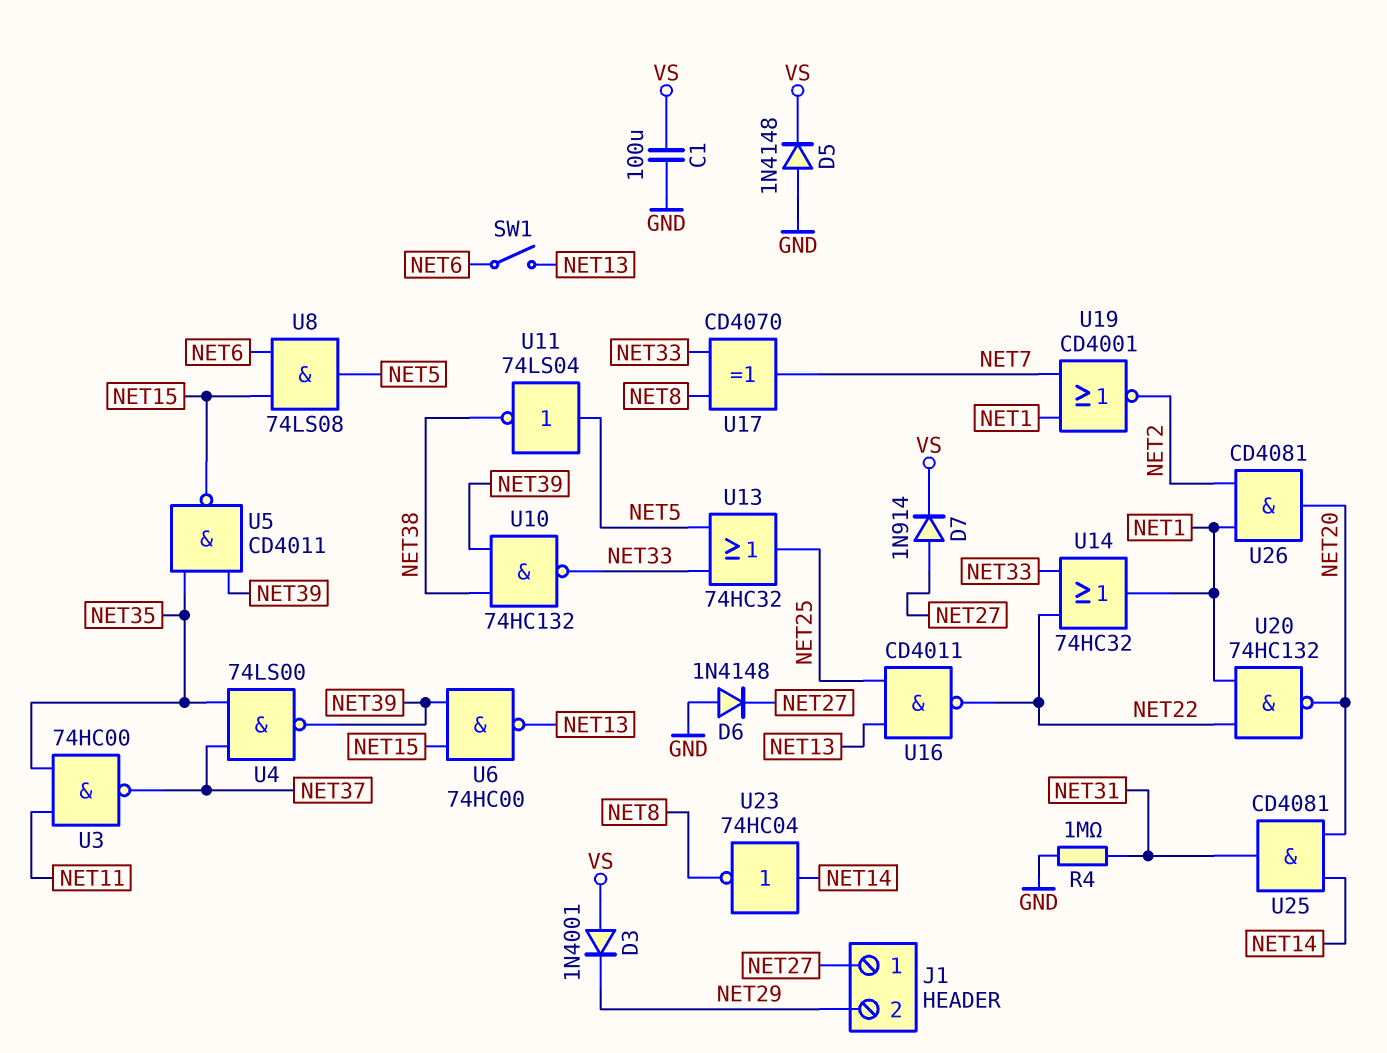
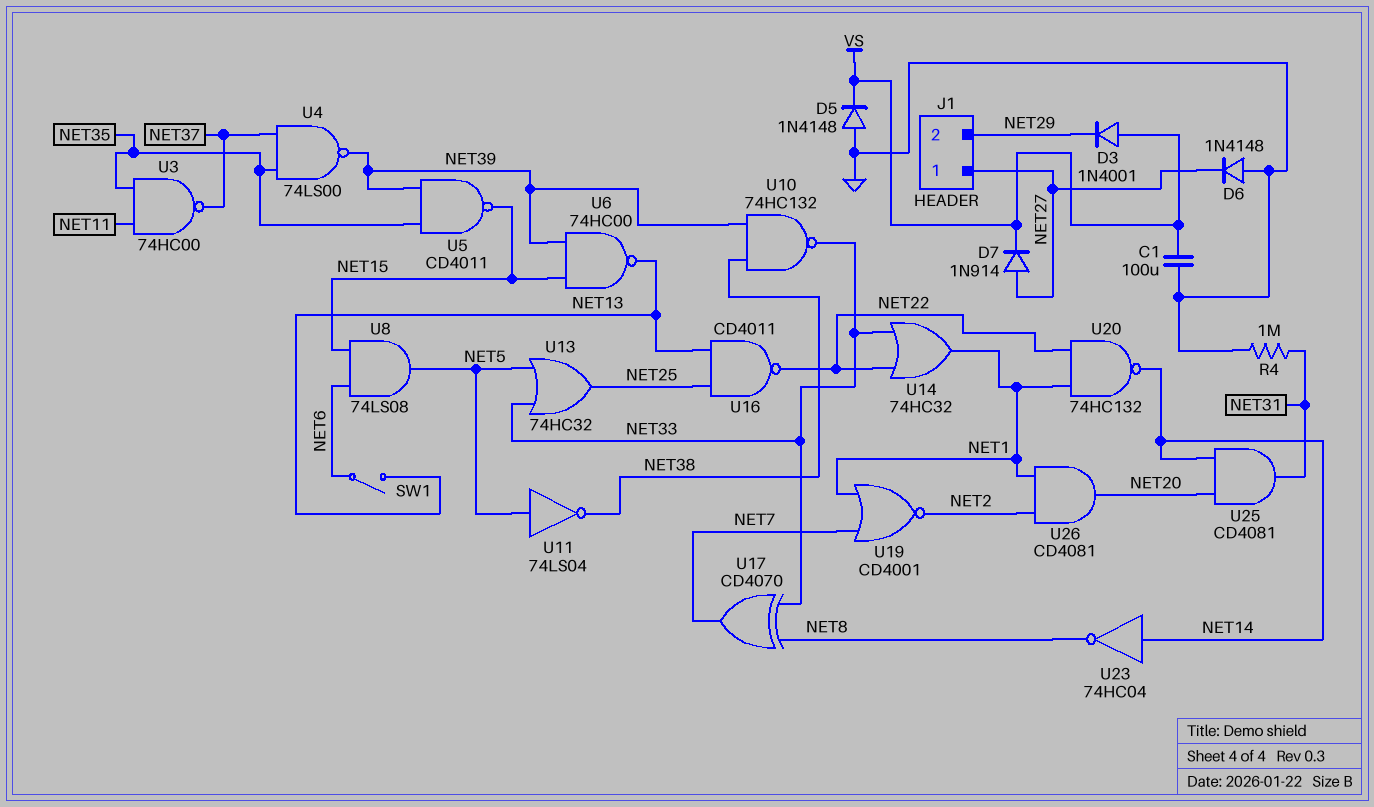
U20: NAND 74HC132 (in NET1, in NET22, out NET20) -> NAND 74HC132 (in NET1, in NET22, out NET14)

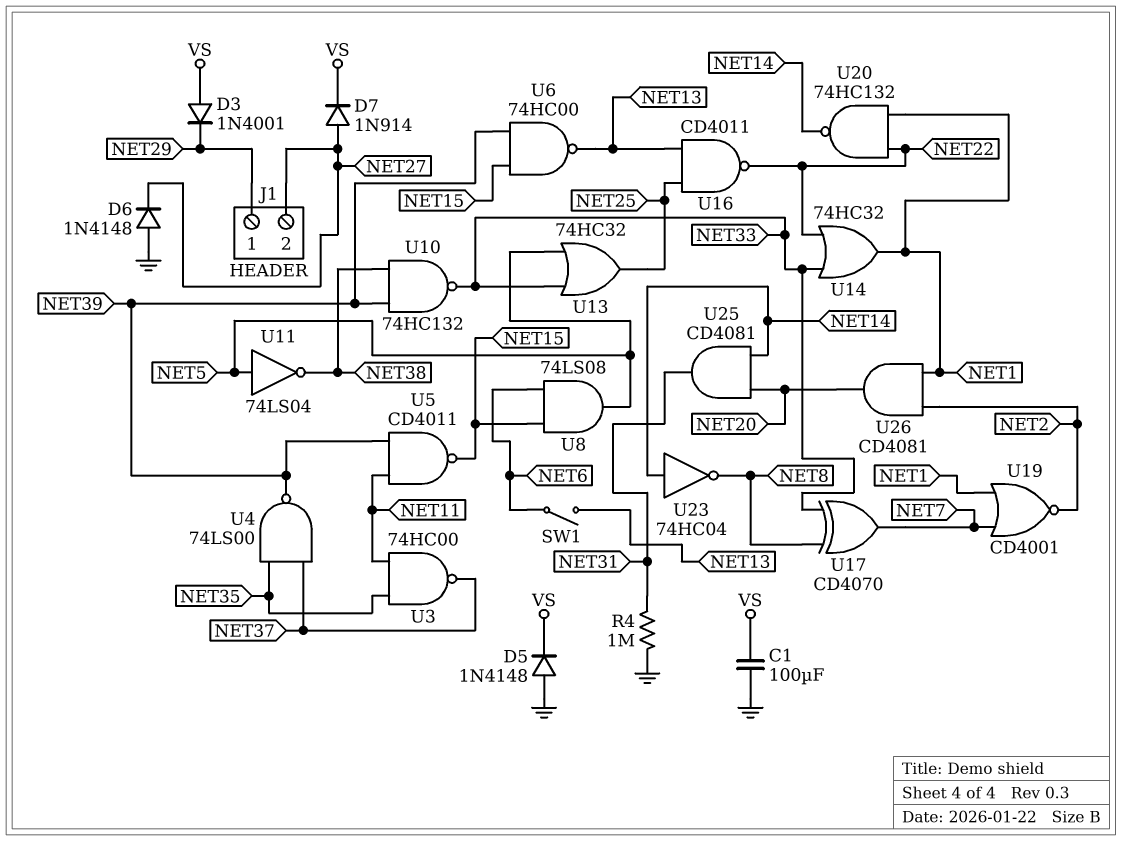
J1 pin 1: NET27 -> NET29
J1 pin 2: NET29 -> NET27
U5: NAND CD4011 (in NET35, in NET39, out NET15) -> NAND CD4011 (in NET11, in NET39, out NET15)

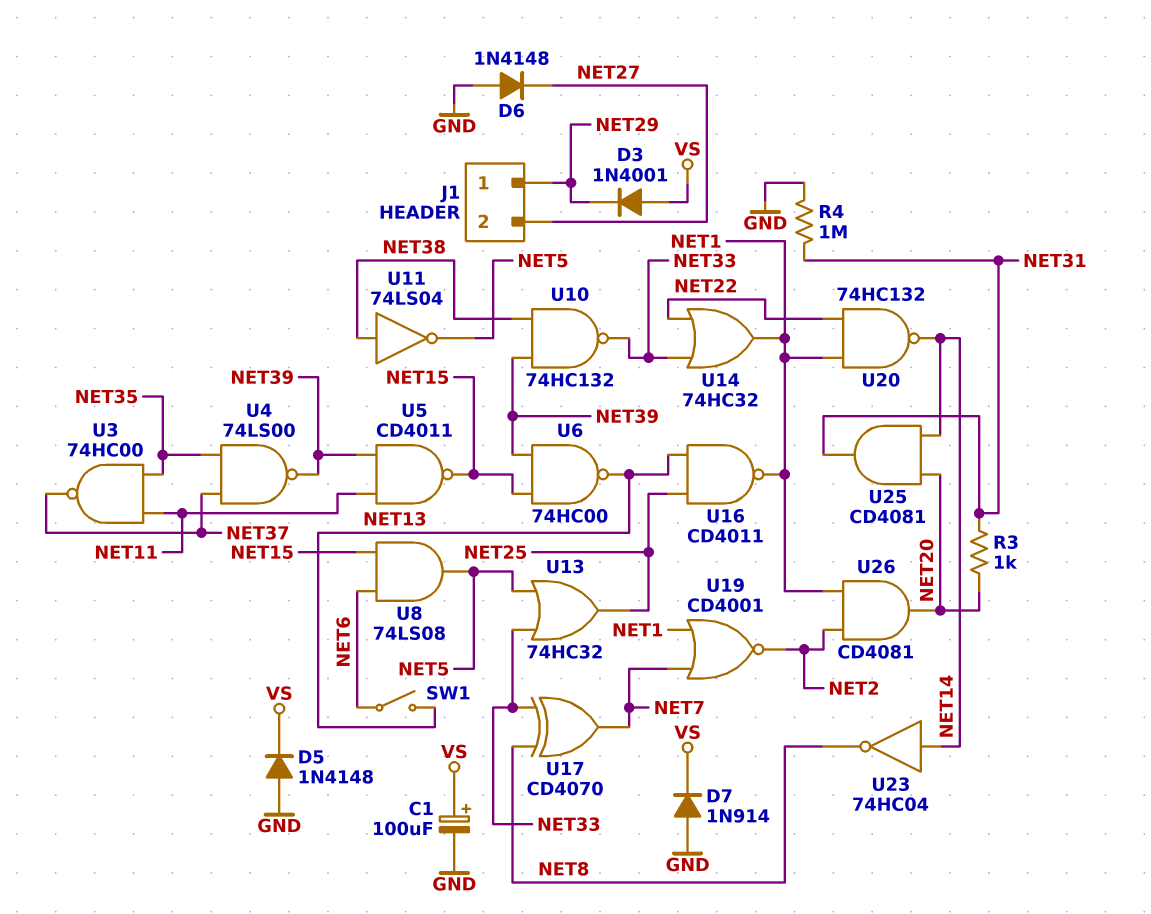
C1: 100uF (GND, VS) -> 100uF (plus VS, minus GND)
D7: diode 1N914 (A NET27, K VS) -> diode 1N914 (A GND, K VS)
R3: none -> 1k (NET20, NET31)
U11: NOT 74LS04 (in NET5, out NET38) -> NOT 74LS04 (in NET38, out NET5)
U16: NAND CD4011 (in NET13, in NET25, out NET22) -> NAND CD4011 (in NET13, in NET25, out NET1)

